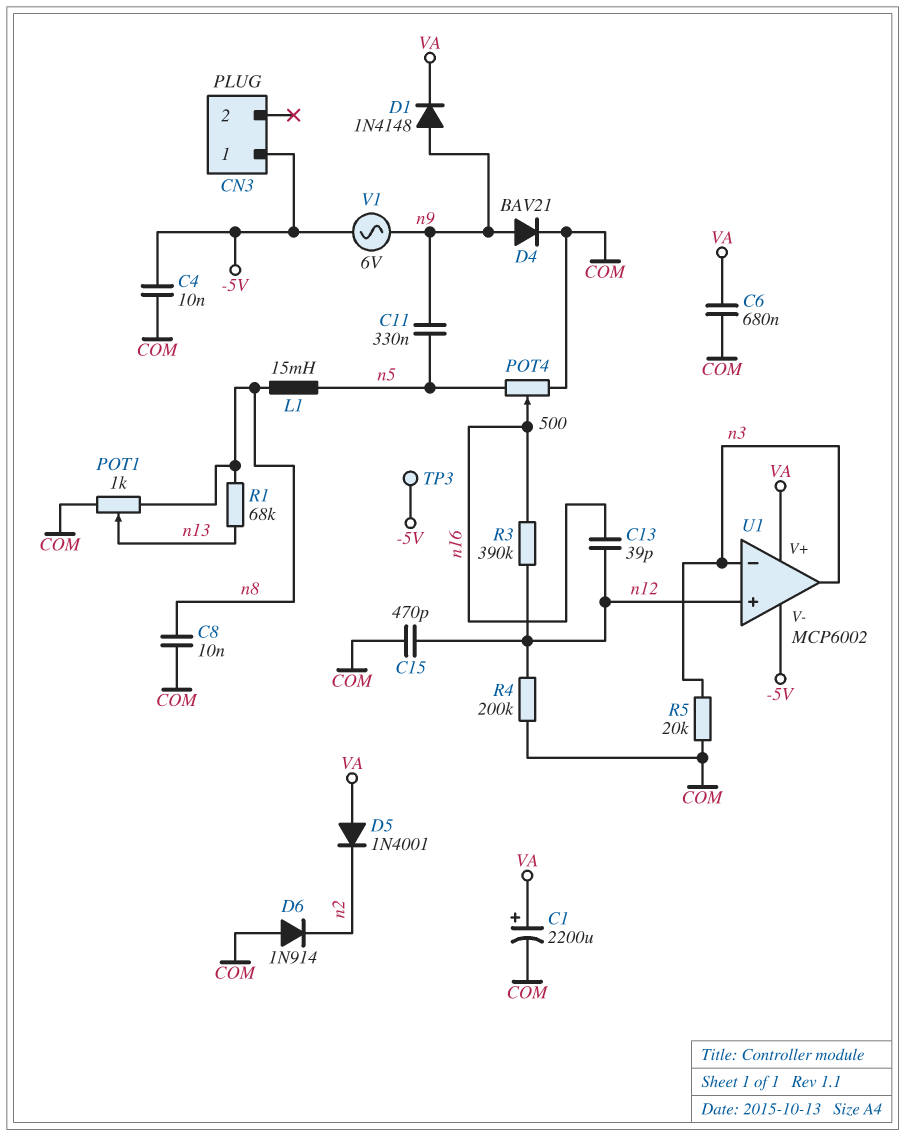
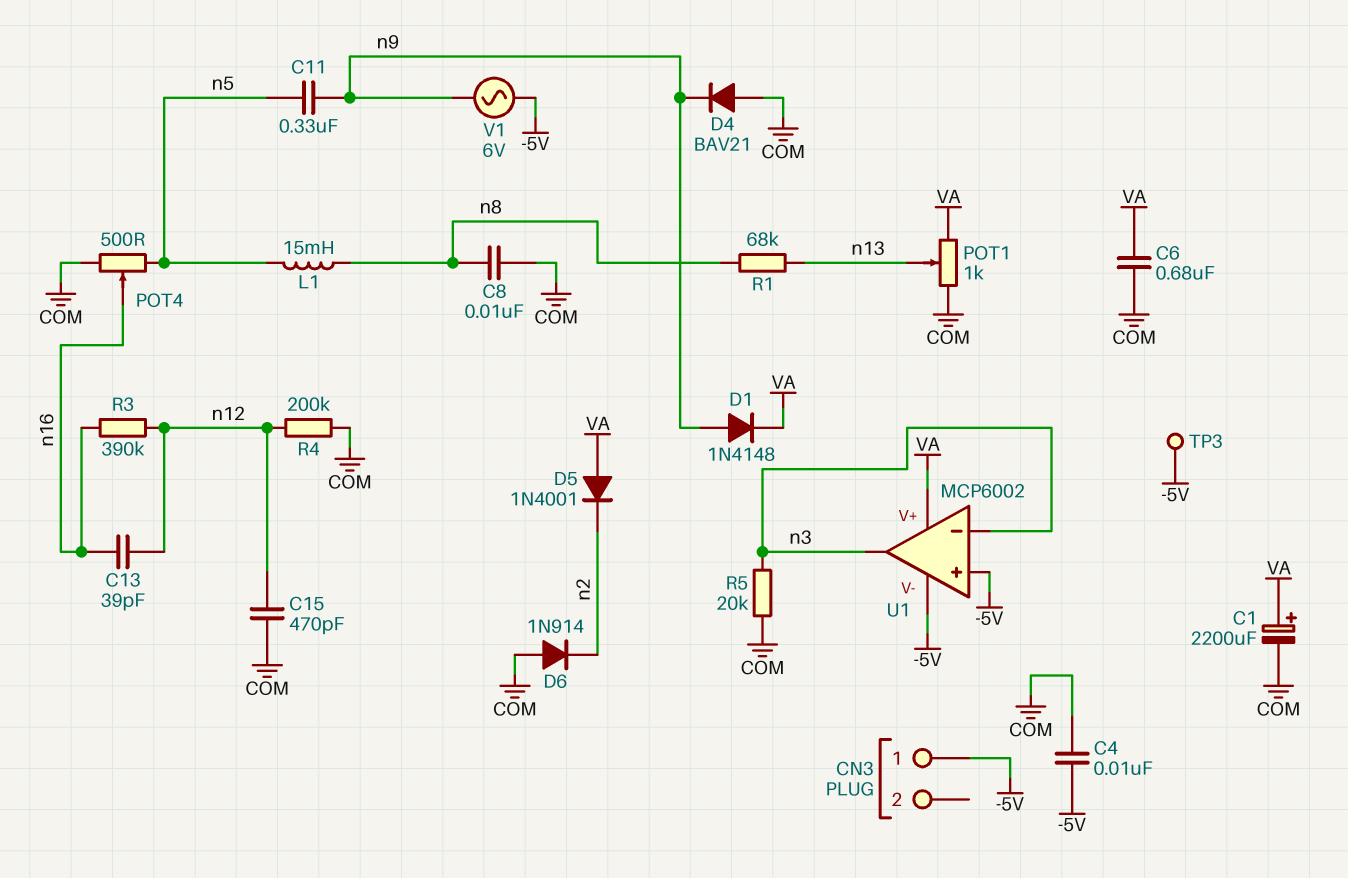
D4: diode BAV21 (A n9, K COM) -> diode BAV21 (A COM, K n9)
POT1: 1k (COM, n8, wiper n13) -> 1k (COM, VA, wiper n13)
U1 pin in+: n12 -> -5V

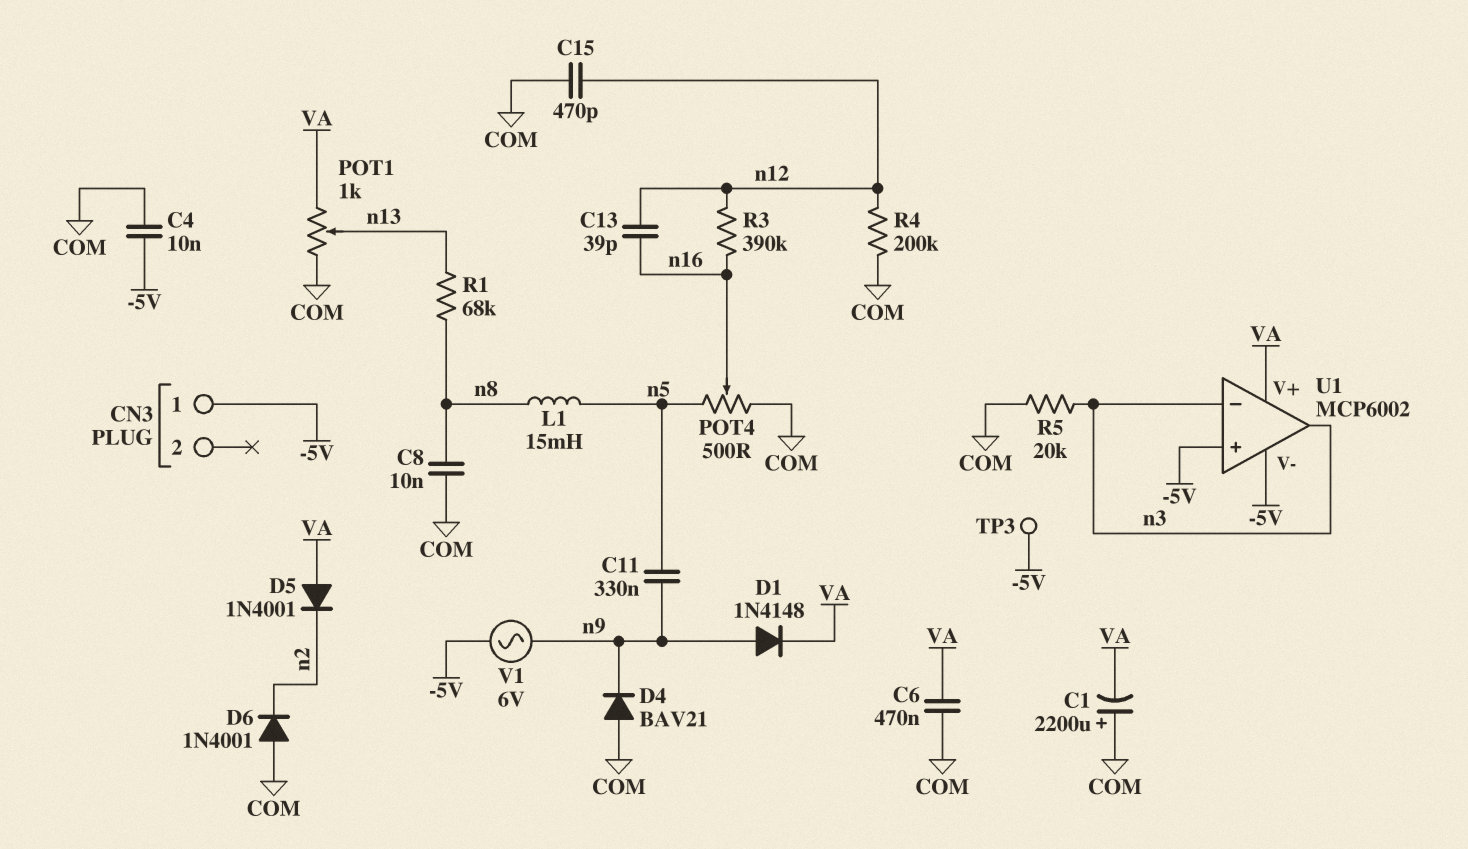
C1: 2200uF (plus VA, minus COM) -> 2200uF (plus COM, minus VA)
C6: 680nF (COM, VA) -> 470nF (COM, VA)
D6: diode 1N914 (A COM, K n2) -> diode 1N4001 (A COM, K n2)

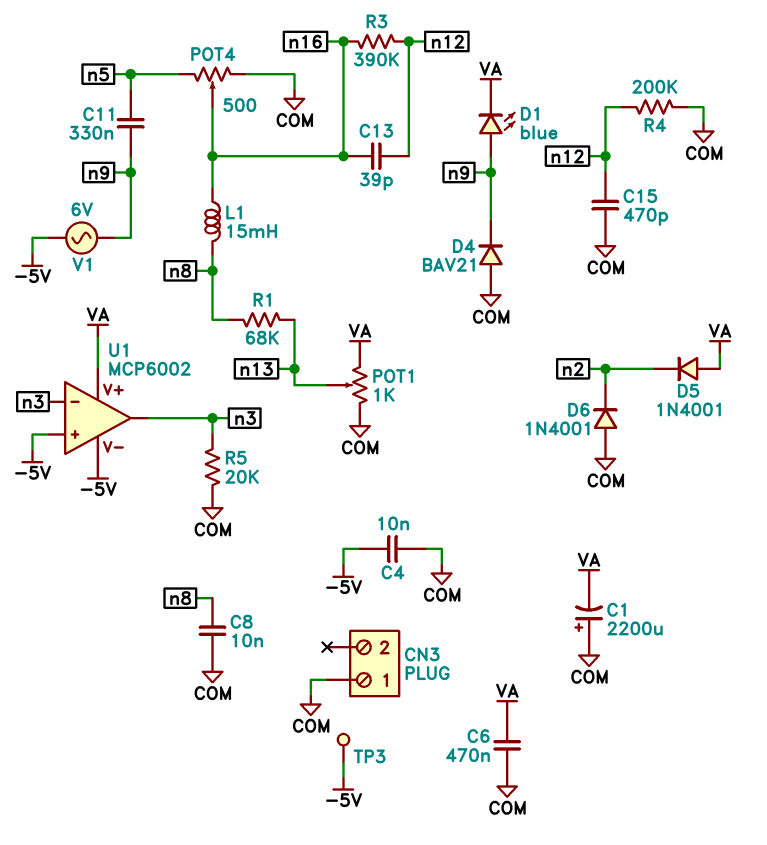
CN3 pin 1: -5V -> COM
D1: diode 1N4148 (A n9, K VA) -> LED blue (A n9, K VA)
L1: 15mH (n5, n8) -> 15mH (n8, n16)

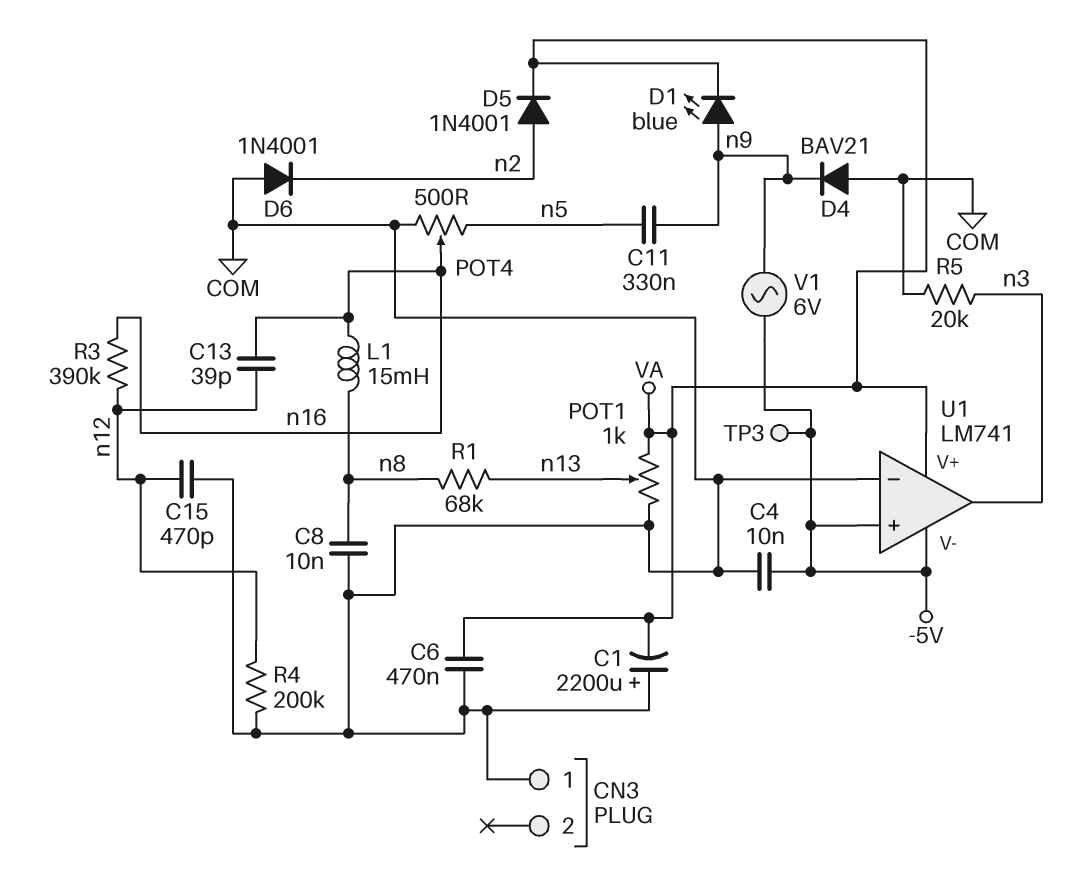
D5: diode 1N4001 (A VA, K n2) -> diode 1N4001 (A n2, K VA)
U1: MCP6002 -> LM741
U1 pin in-: n3 -> COM

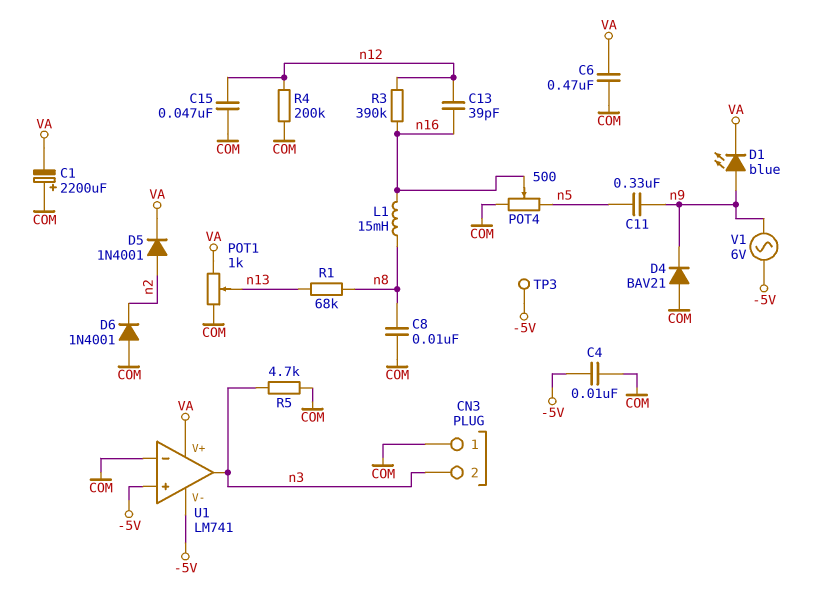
C15: 470pF (COM, n12) -> 47nF (COM, n12)
CN3 pin 2: none -> n3
R5: 20k (COM, n3) -> 4.7k (COM, n3)

